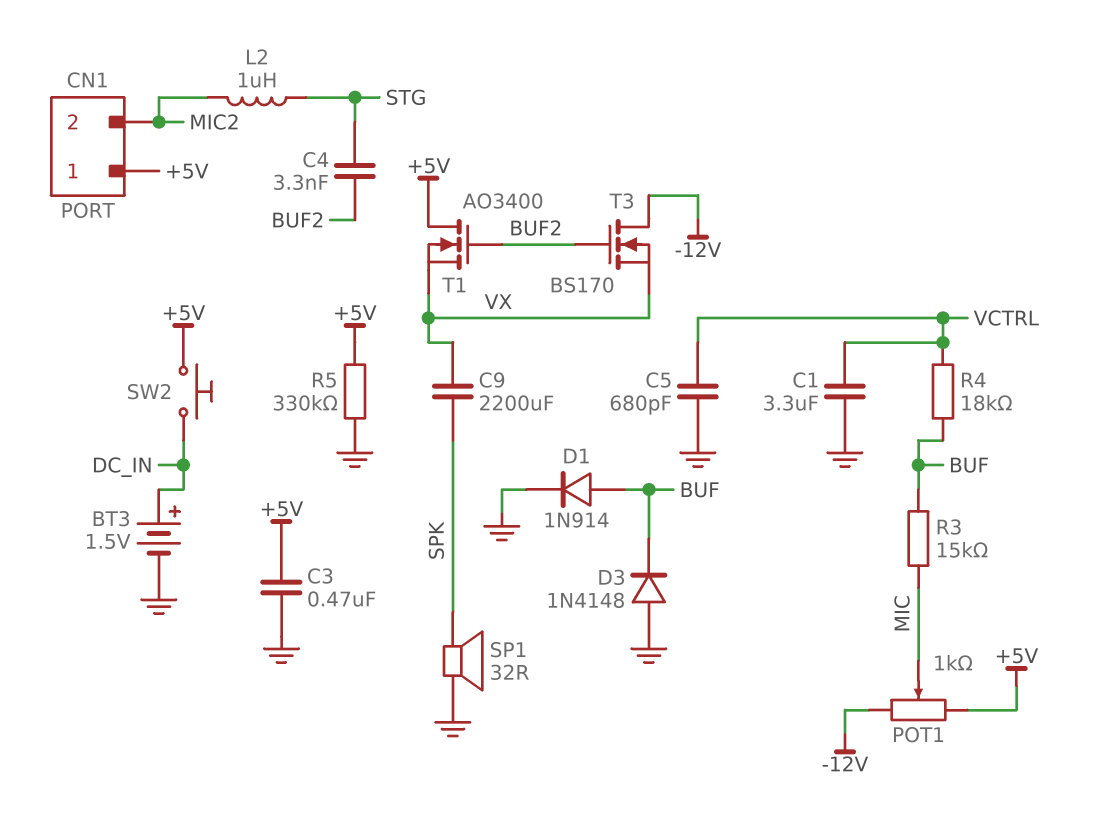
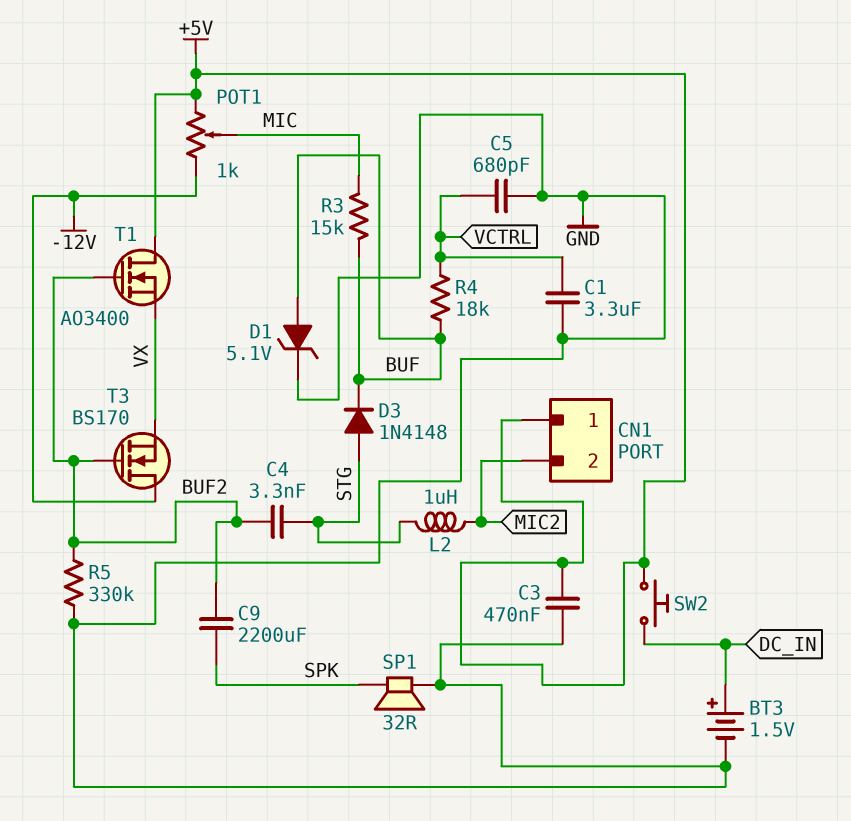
C9: 2200uF (SPK, VX) -> 2200uF (BUF2, SPK)
D1: diode 1N914 (A BUF, K GND) -> zener 5.1V (A BUF, K GND)
D3: diode 1N4148 (A GND, K BUF) -> diode 1N4148 (A STG, K BUF)
R5: 330k (+5V, GND) -> 330k (BUF2, GND)

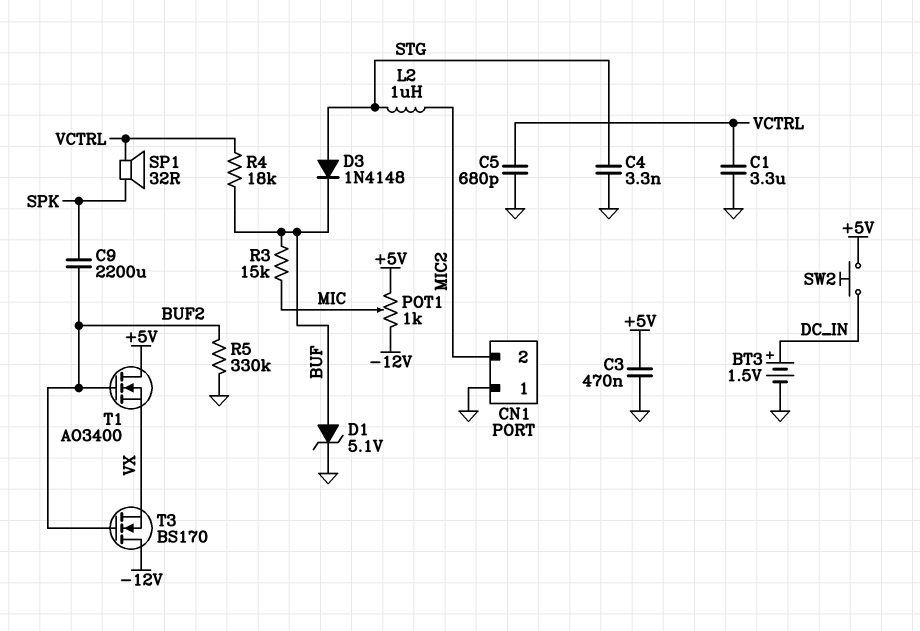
C4: 3.3nF (BUF2, STG) -> 3.3nF (GND, STG)
CN1 pin 1: +5V -> GND
SP1: speaker 32R (GND, SPK) -> speaker 32R (SPK, VCTRL)

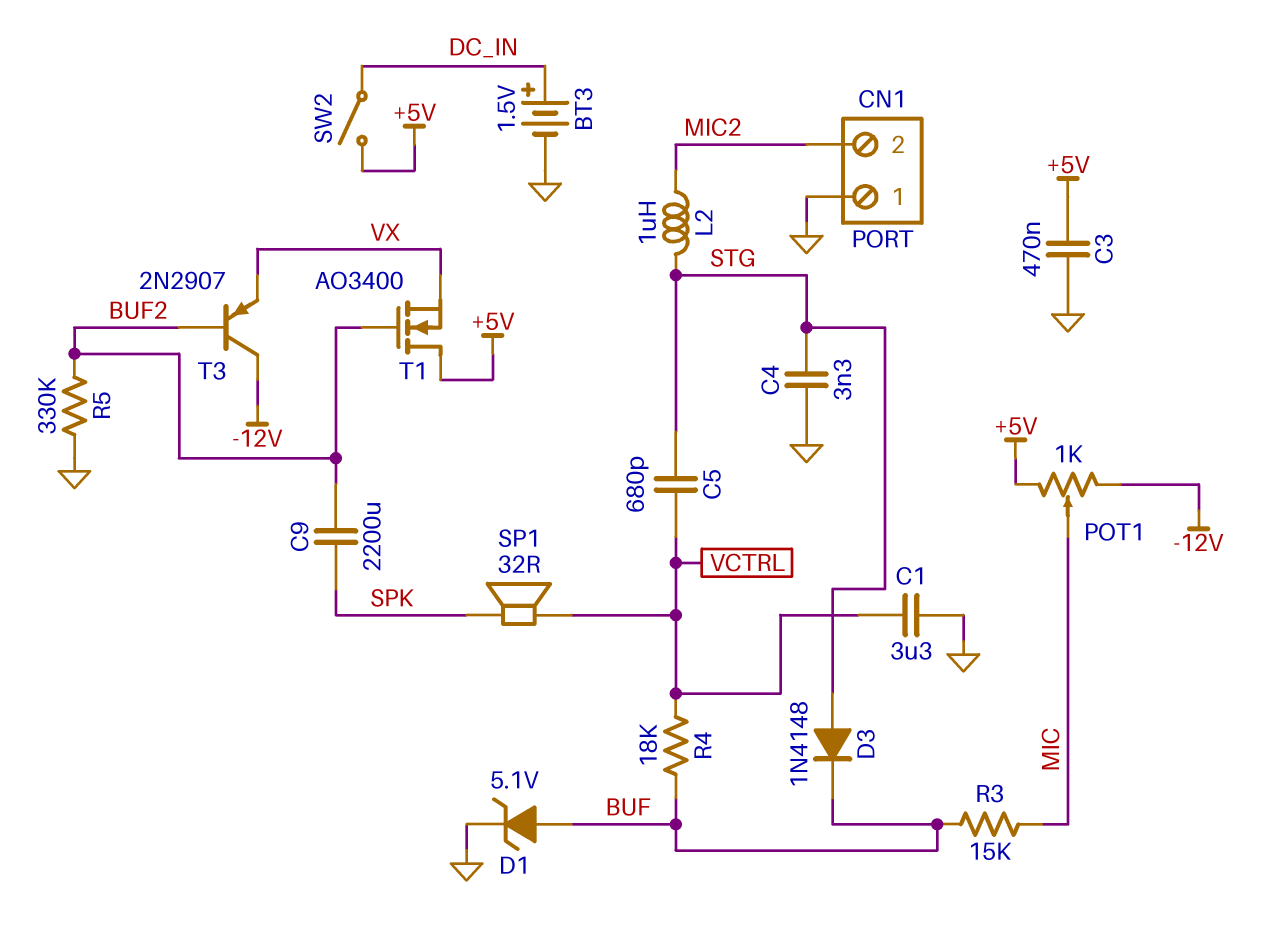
C5: 680pF (GND, VCTRL) -> 680pF (STG, VCTRL)
SW2: button (+5V, DC_IN) -> switch (+5V, DC_IN)
T3: NMOS BS170 (G BUF2, D -12V, S VX) -> PNP 2N2907 (B BUF2, C -12V, E VX)

